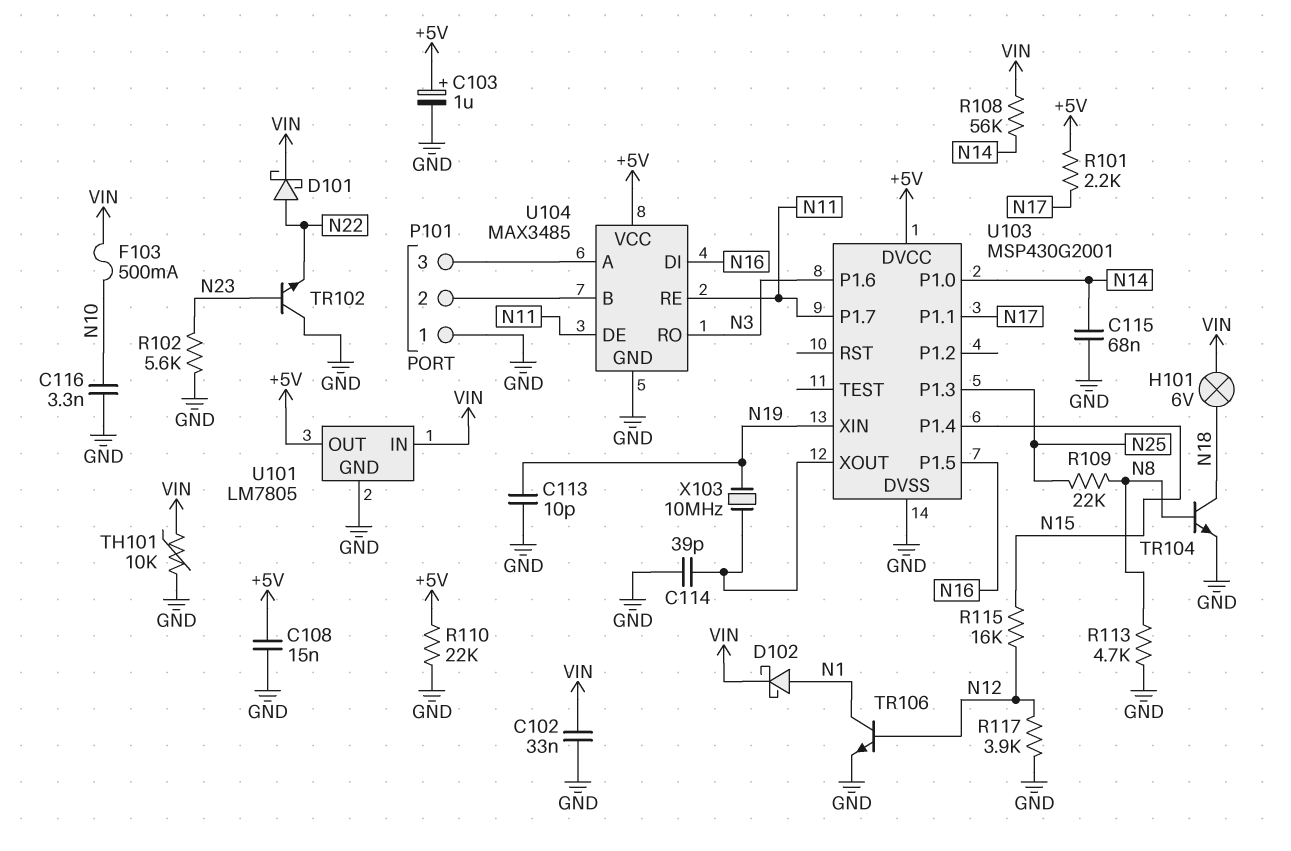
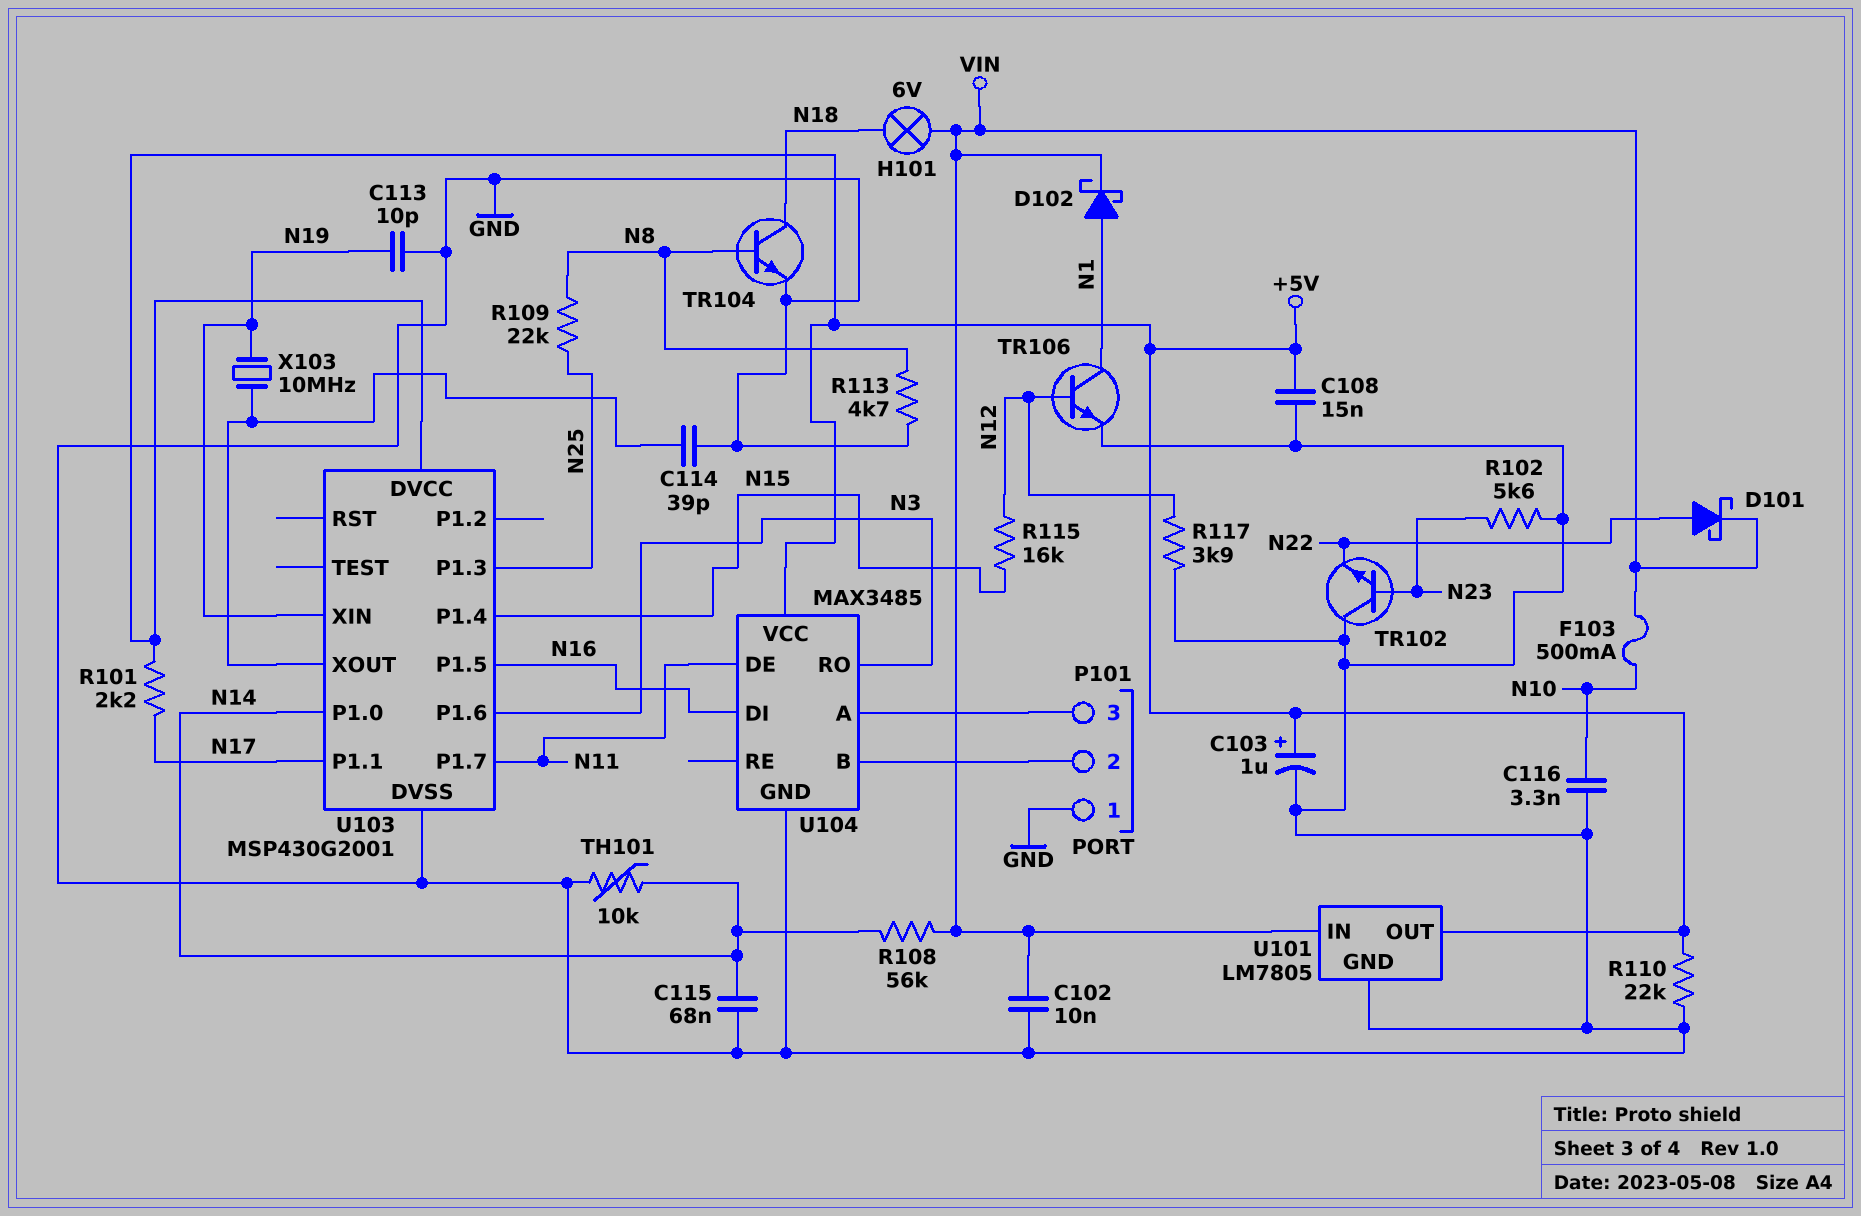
C102: 33nF (GND, VIN) -> 10nF (GND, VIN)
TH101: 10k (GND, VIN) -> 10k (GND, N14)
U104 pin RE: N11 -> none

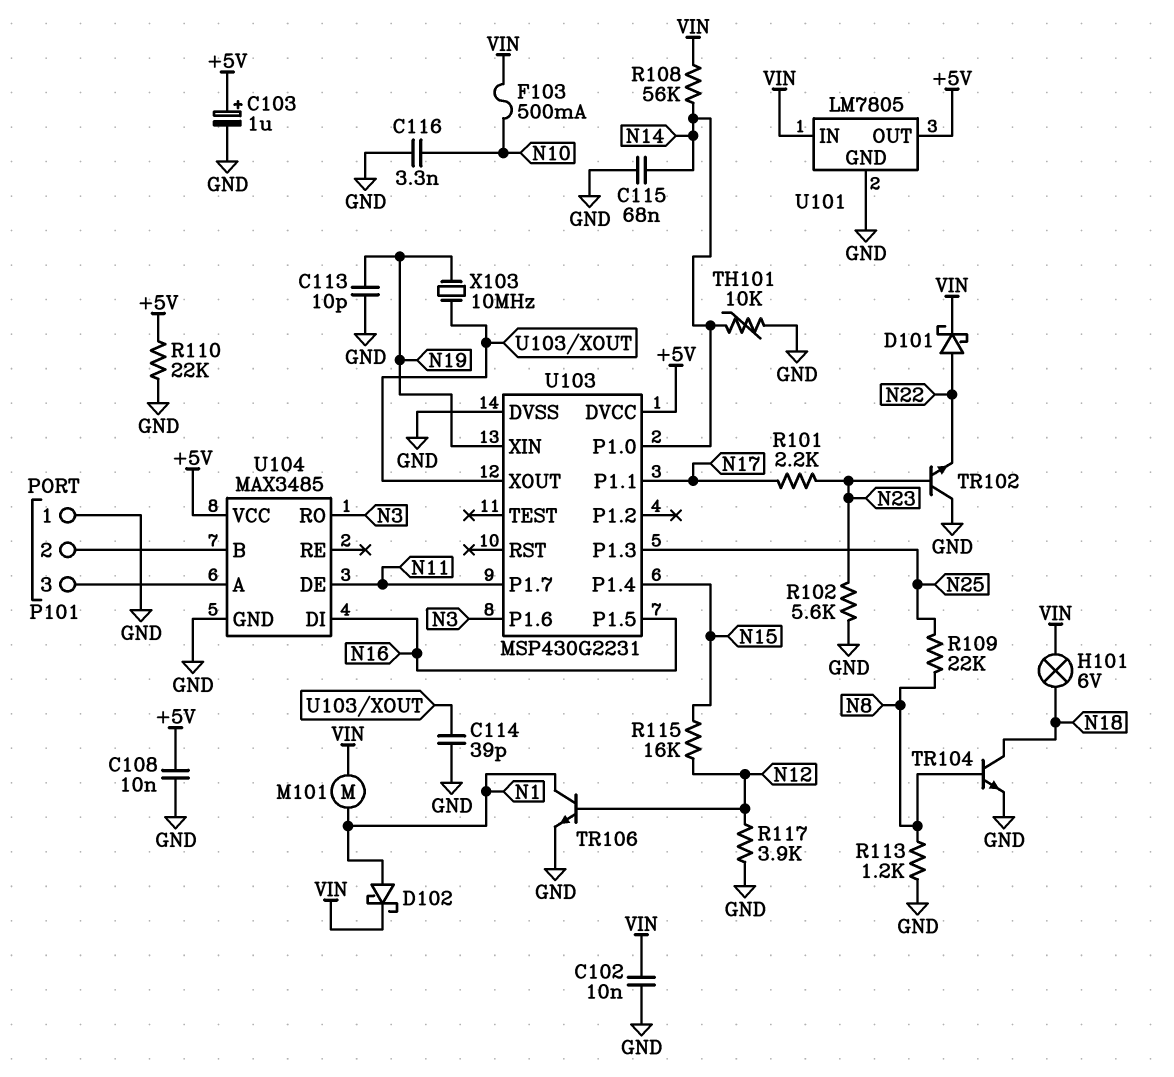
C108: 15nF (+5V, GND) -> 10nF (+5V, GND)
M101: none -> motor (N1, VIN)
R101: 2.2k (+5V, N17) -> 2.2k (N17, N23)
R113: 4.7k (GND, N8) -> 1.2k (GND, N8)
U103: MSP430G2001 -> MSP430G2231

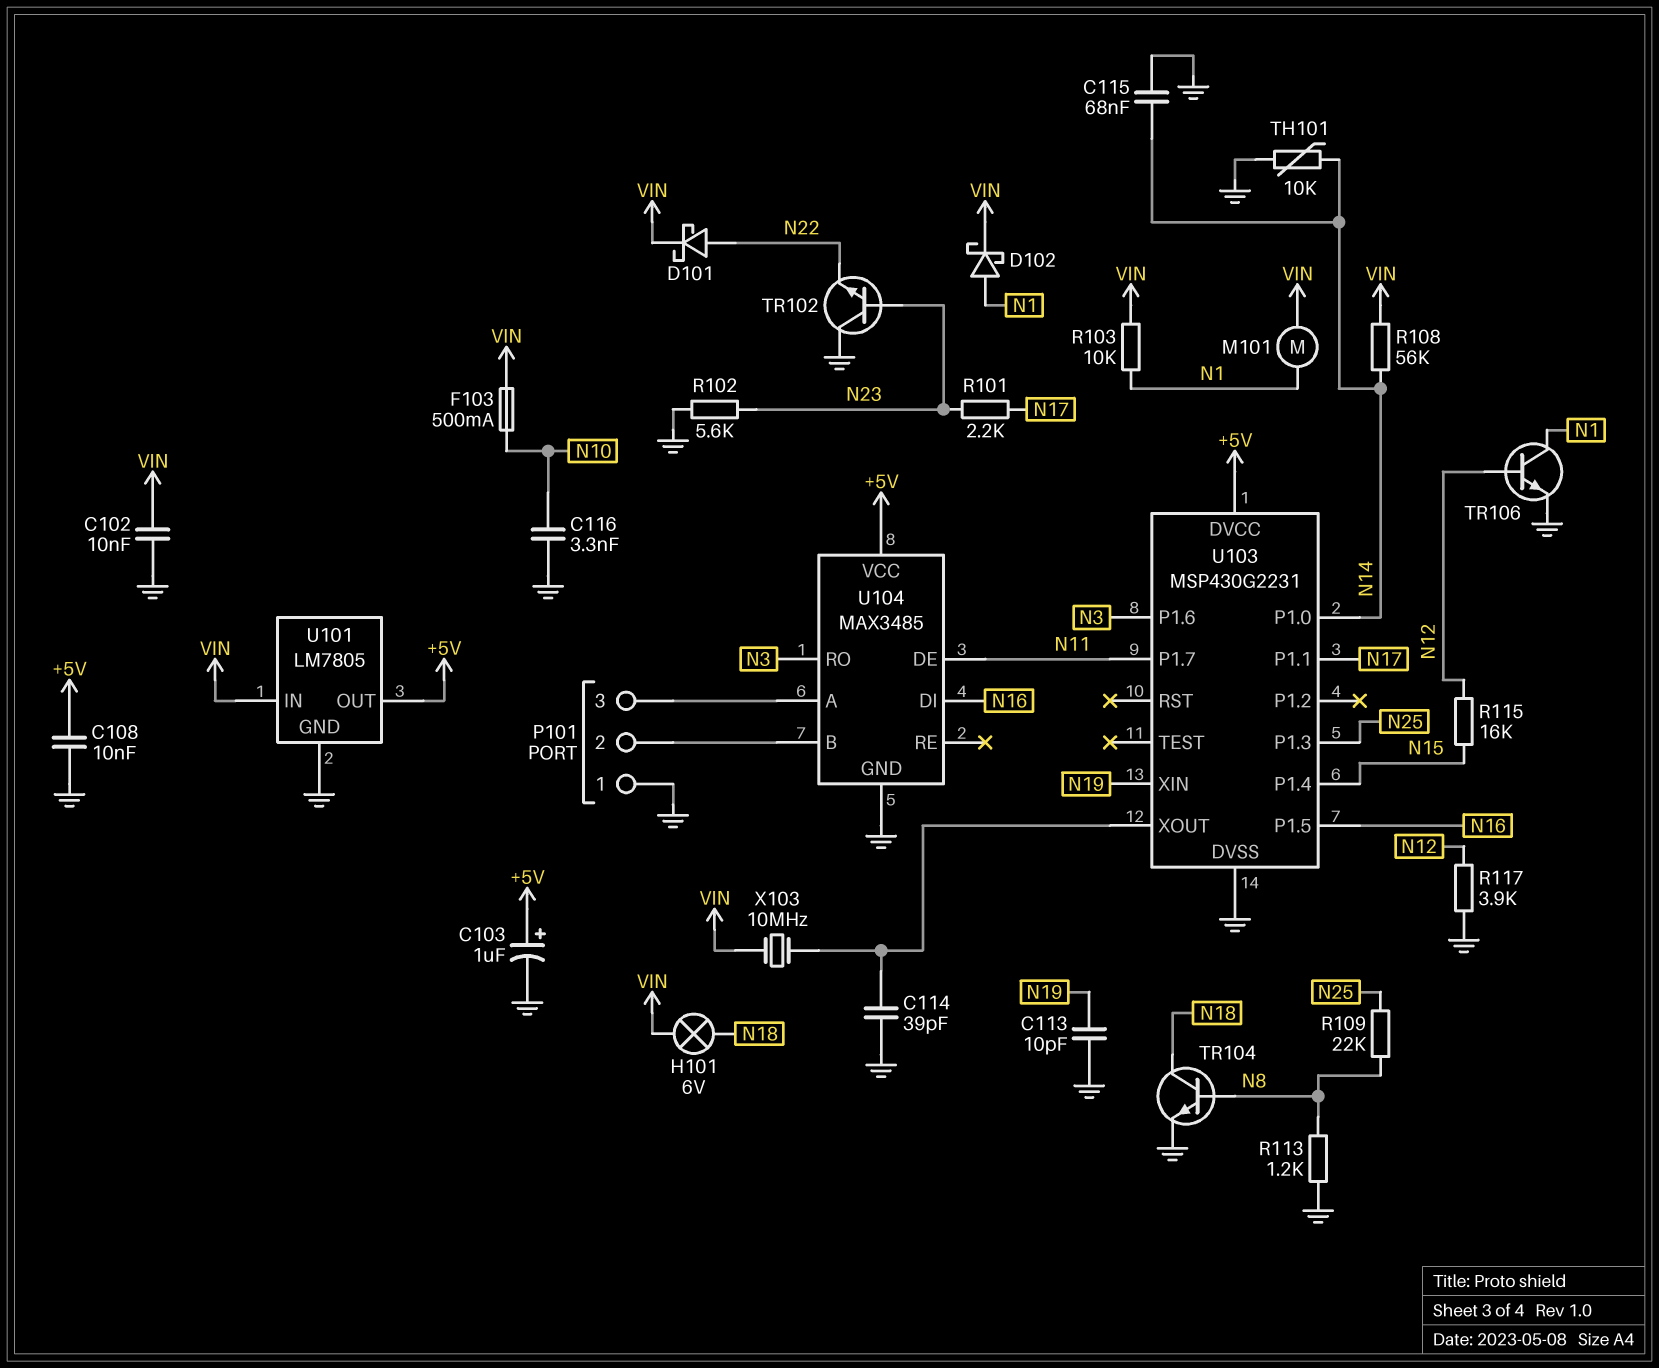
R103: none -> 10k (N1, VIN)
R110: 22k (+5V, GND) -> none
X103: 10MHz (N19, U103/XOUT) -> 10MHz (U103/XOUT, VIN)

